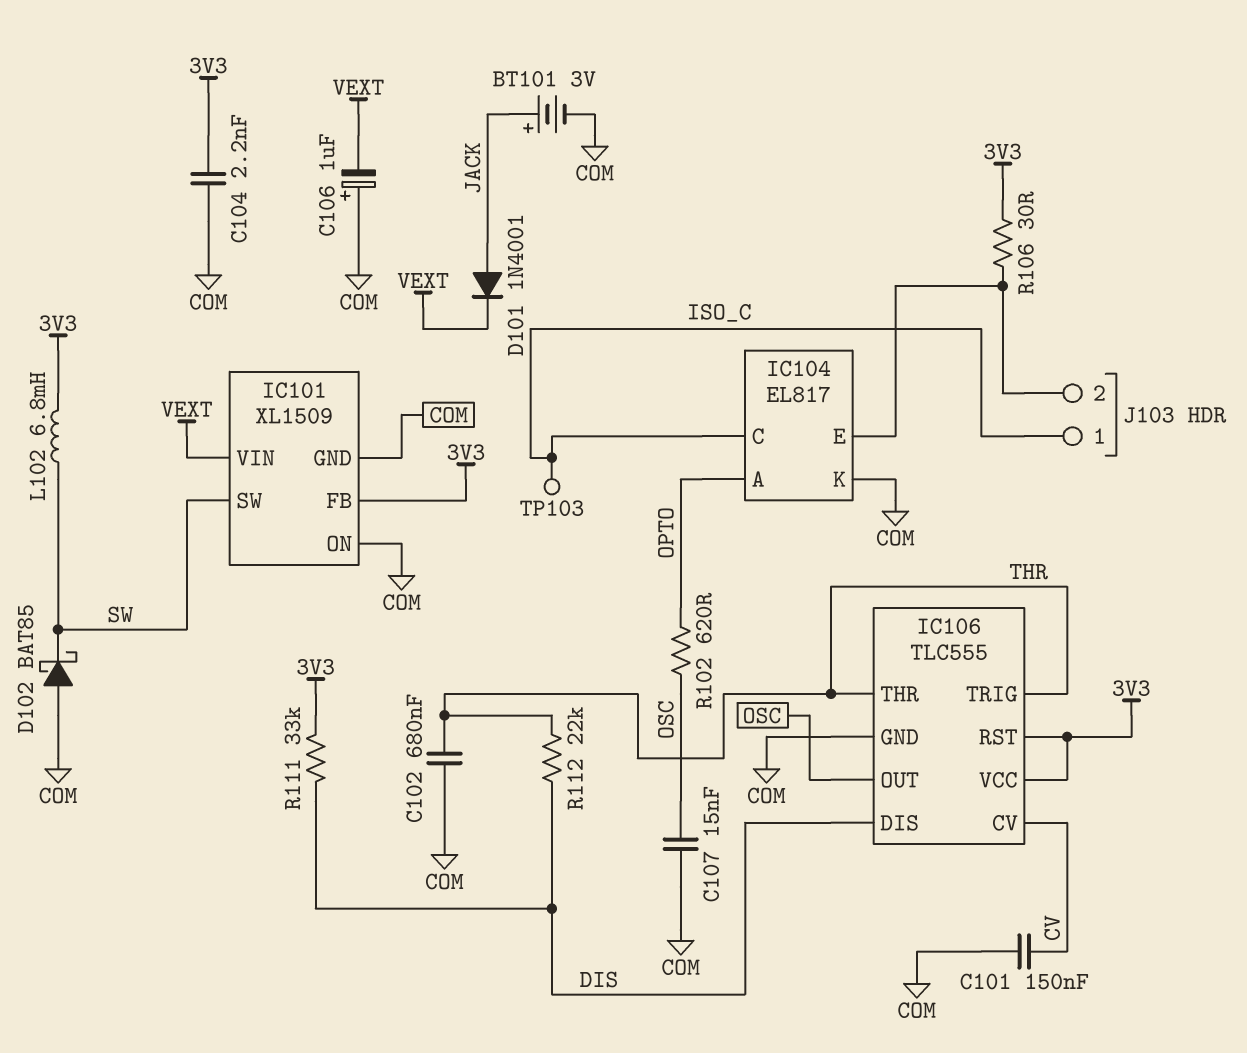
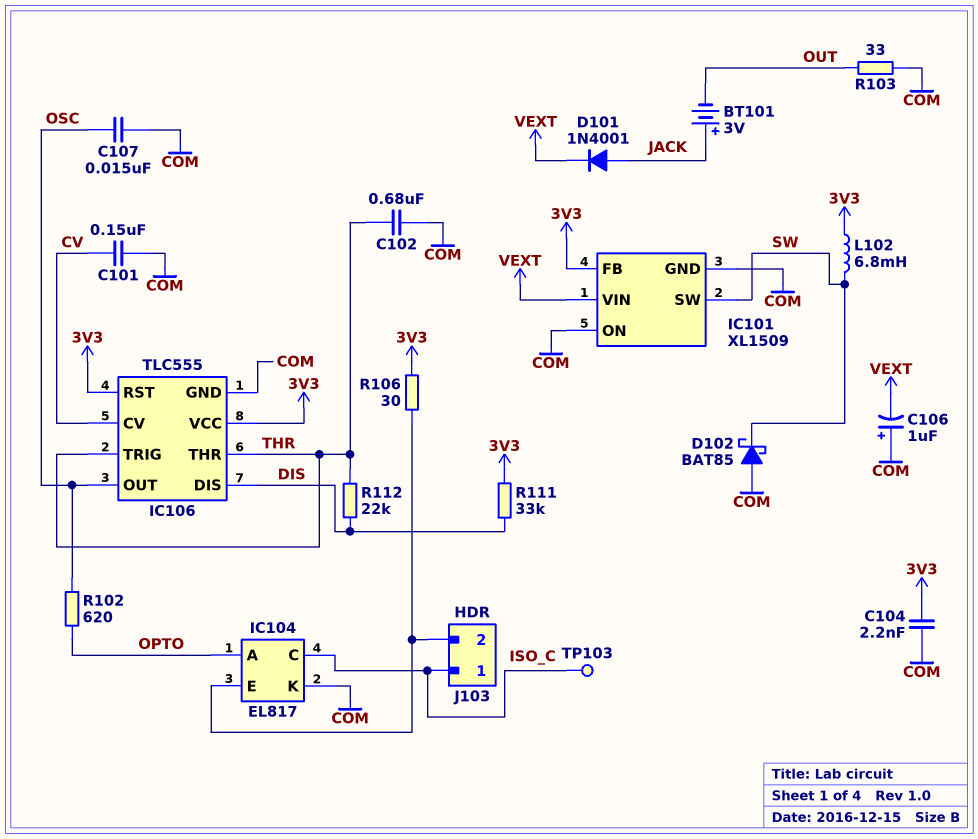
BT101: 3V (plus JACK, minus COM) -> 3V (plus JACK, minus OUT)
R103: none -> 33 (COM, OUT)

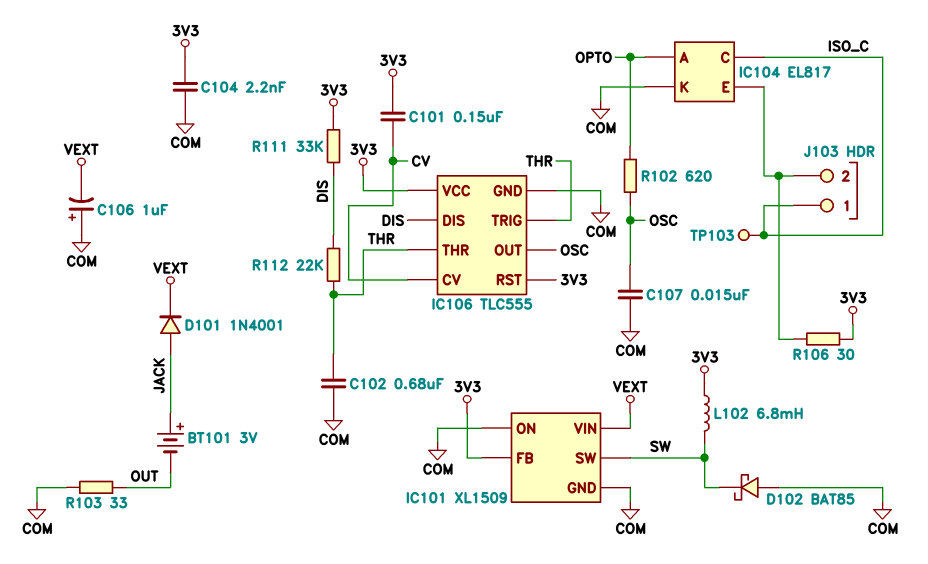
C101: 150nF (COM, CV) -> 150nF (3V3, CV)

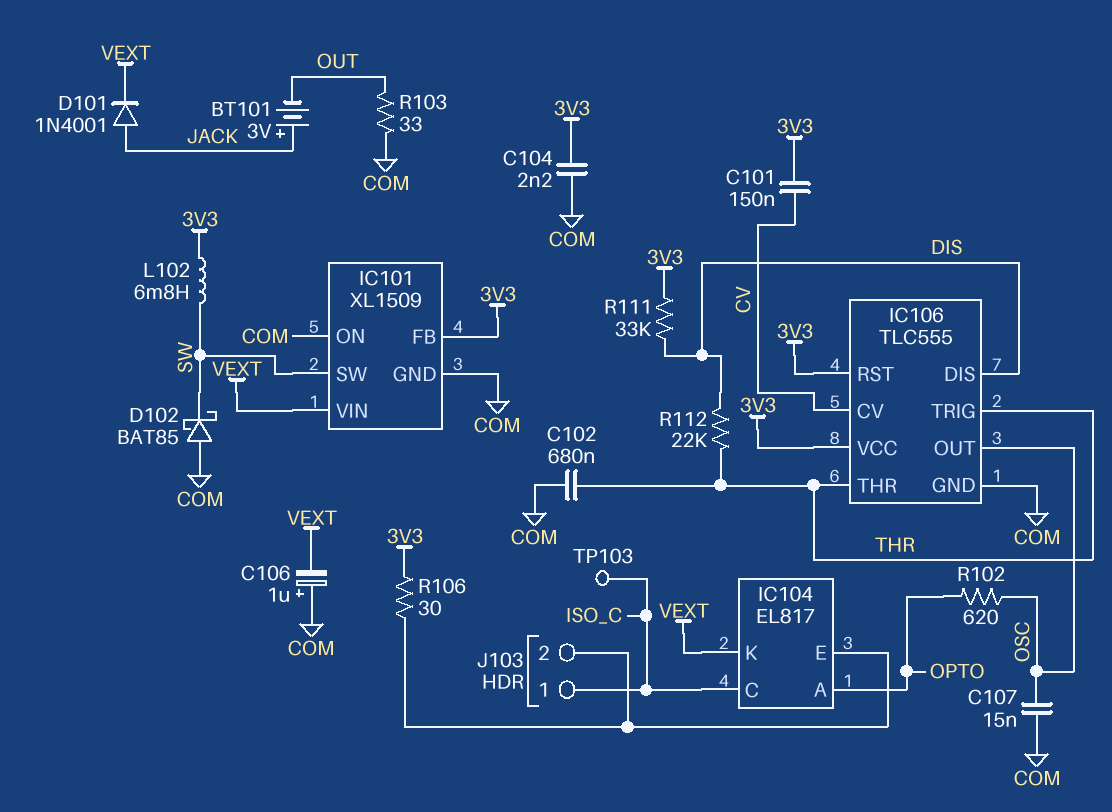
IC104 pin K: COM -> VEXT

